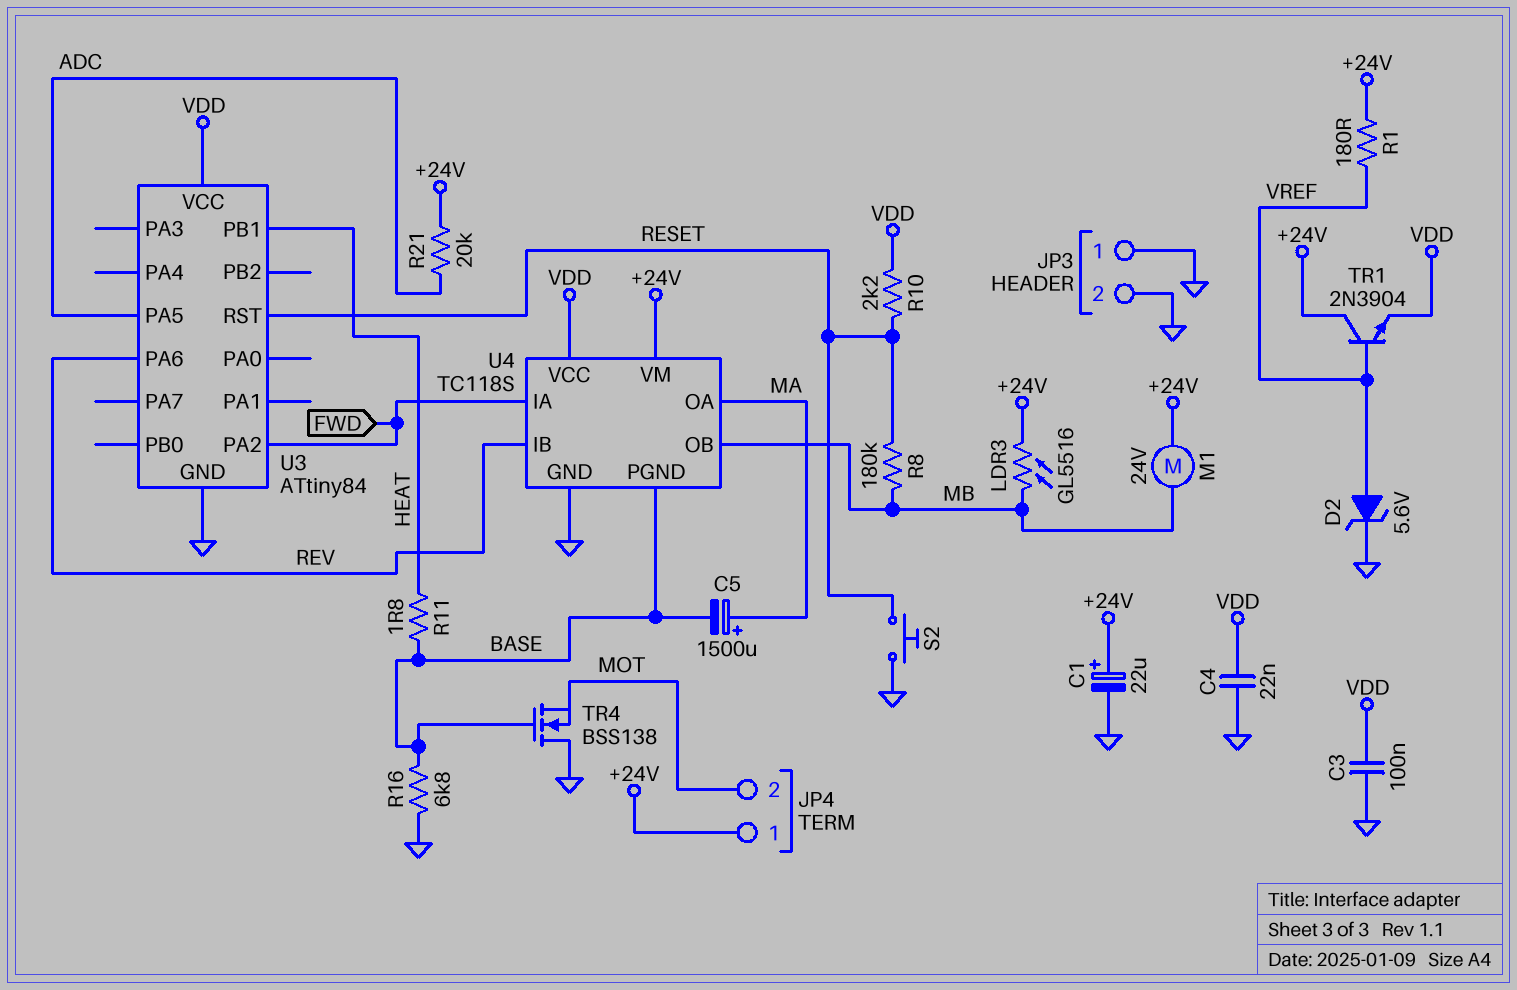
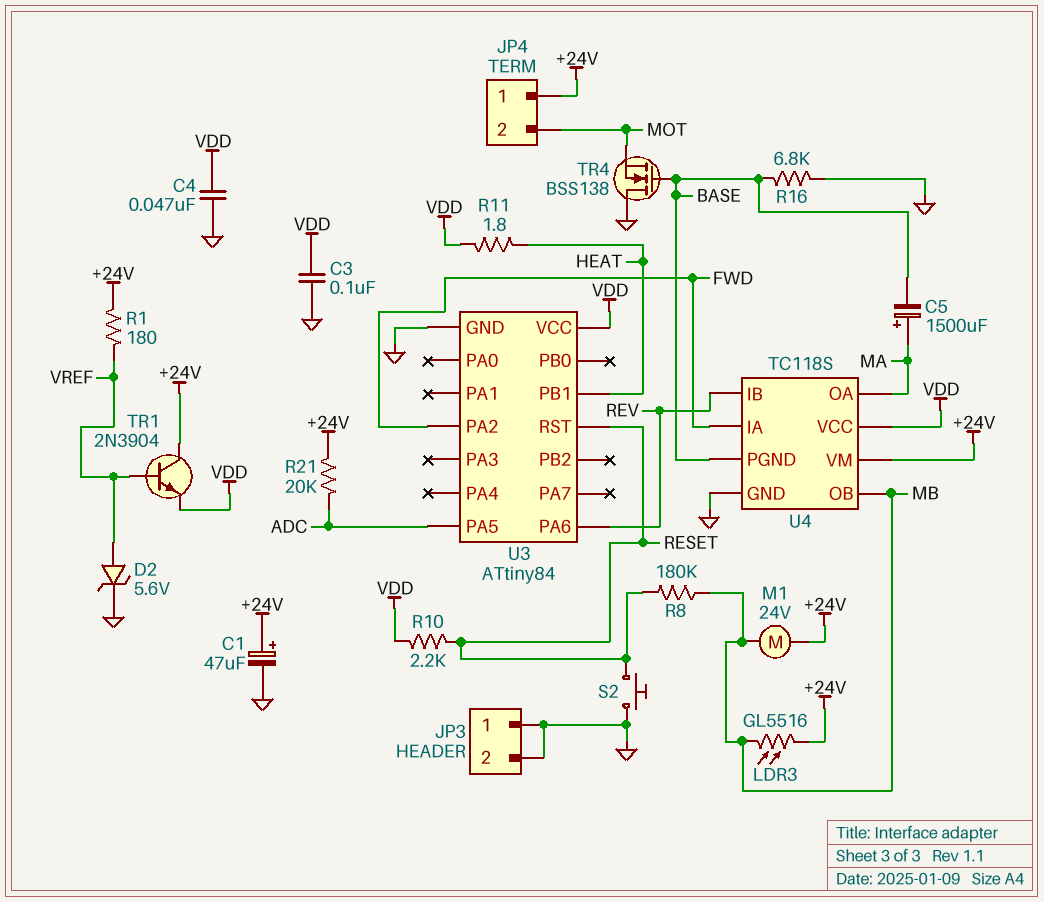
C1: 22uF (plus +24V, minus GND) -> 47uF (plus +24V, minus GND)
C4: 22nF (GND, VDD) -> 47nF (GND, VDD)
R11: 1.8 (BASE, HEAT) -> 1.8 (HEAT, VDD)

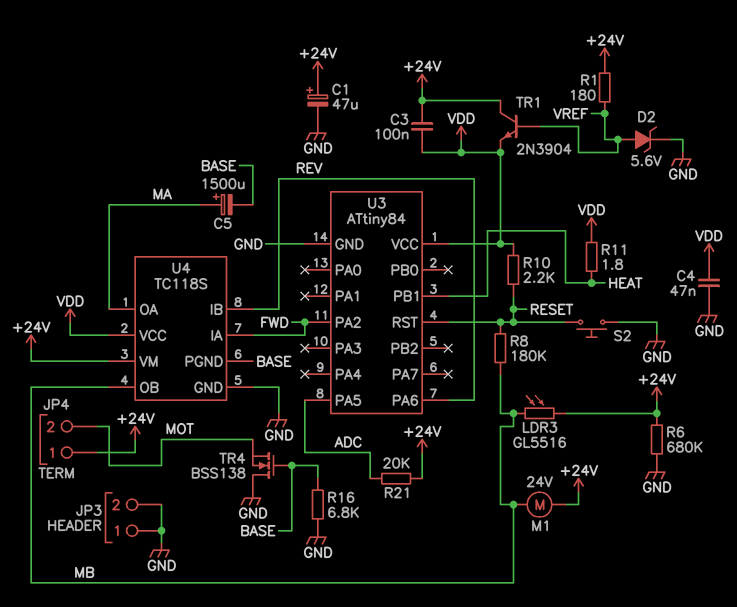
C3: 100nF (GND, VDD) -> 100nF (+24V, VDD)
R6: none -> 680k (+24V, GND)

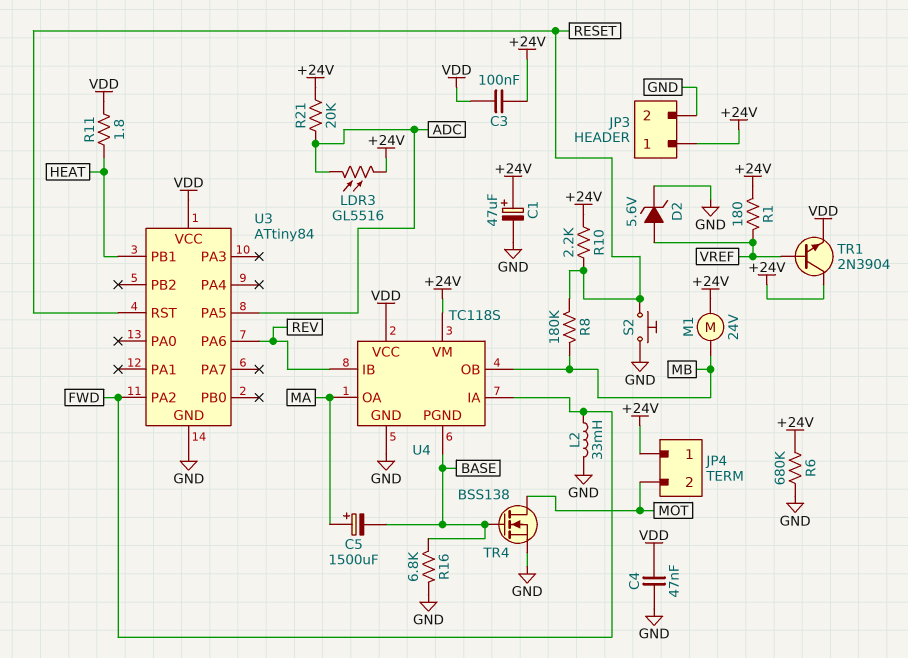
JP3 pin 1: GND -> +24V
L2: none -> 33mH (FWD, GND)
LDR3: GL5516 (+24V, MB) -> GL5516 (+24V, ADC)
R10: 2.2k (RESET, VDD) -> 2.2k (+24V, RESET)
TR4: NMOS BSS138 (G BASE, D GND, S MOT) -> NMOS BSS138 (G BASE, D MOT, S GND)

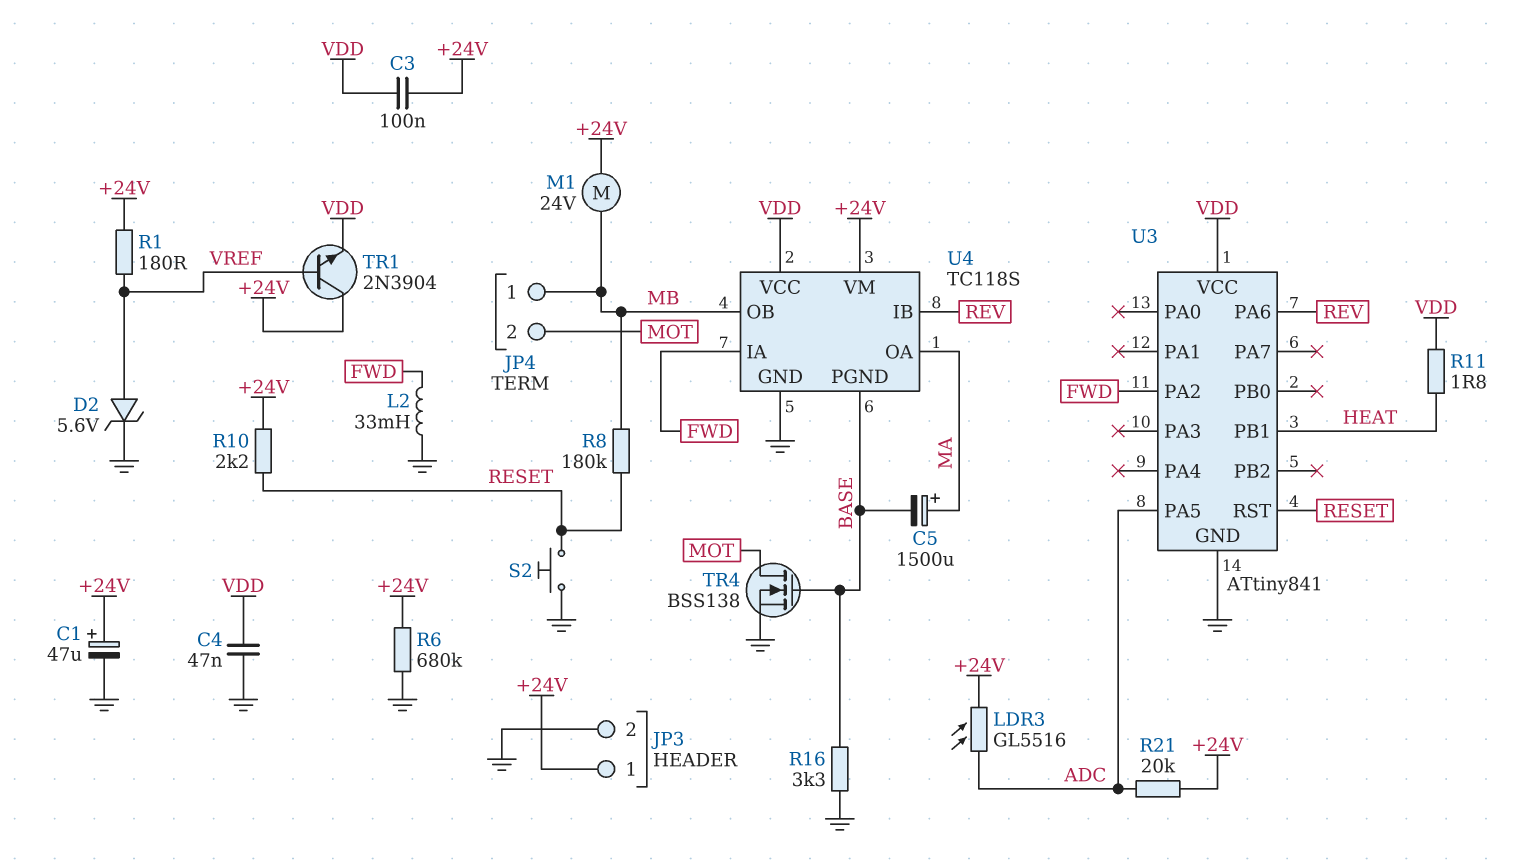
JP4 pin 1: +24V -> MB
R16: 6.8k (BASE, GND) -> 3.3k (BASE, GND)
U3: ATtiny84 -> ATtiny841

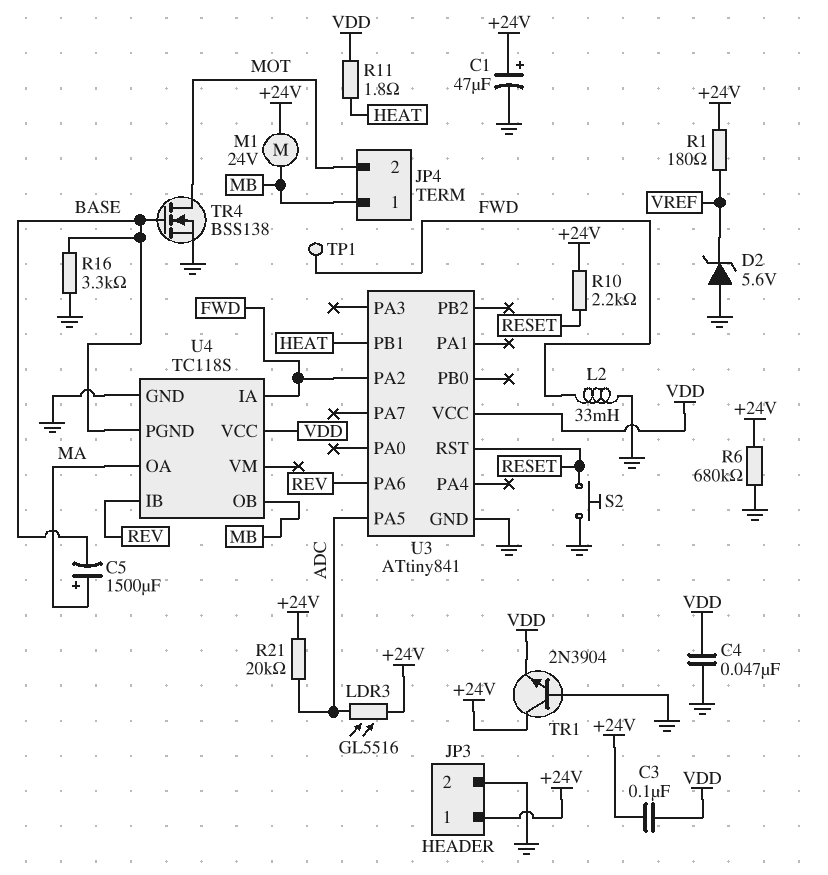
D2: zener 5.6V (A VREF, K GND) -> zener 5.6V (A GND, K VREF)
R8: 180k (MB, RESET) -> none
TP1: none -> test point (FWD)
TR1: NPN 2N3904 (B VREF, C +24V, E VDD) -> NPN 2N3904 (B GND, C +24V, E VDD)
U4 pin VM: +24V -> none

